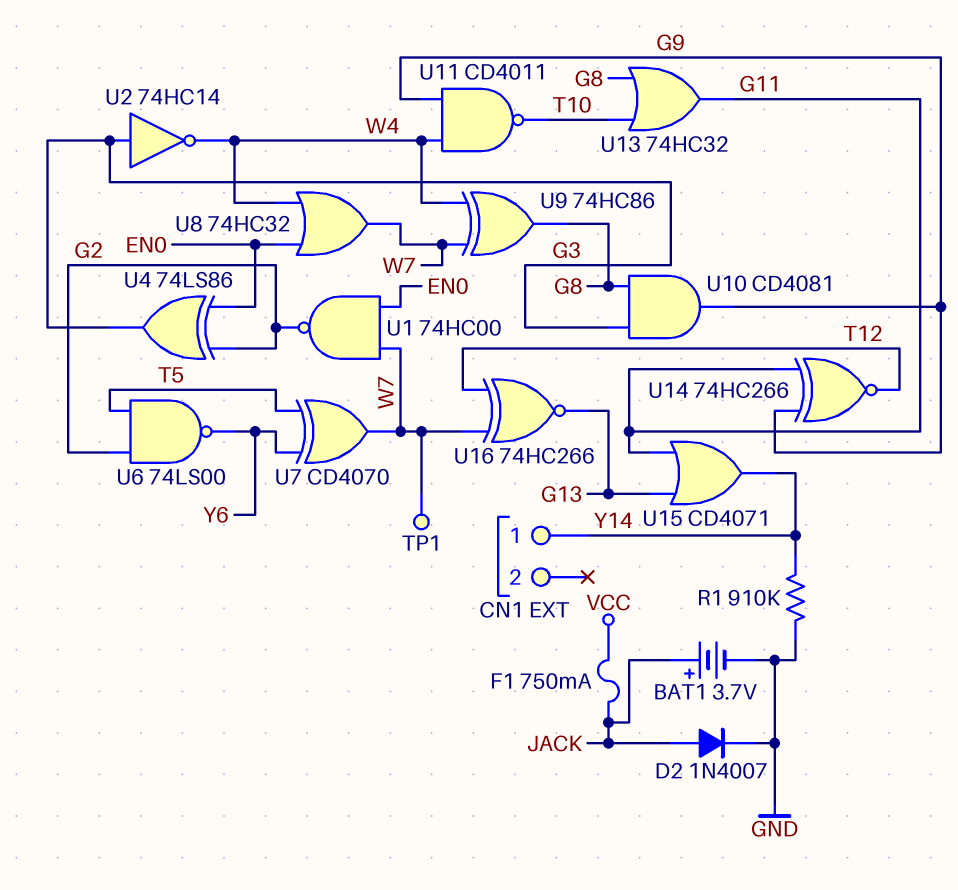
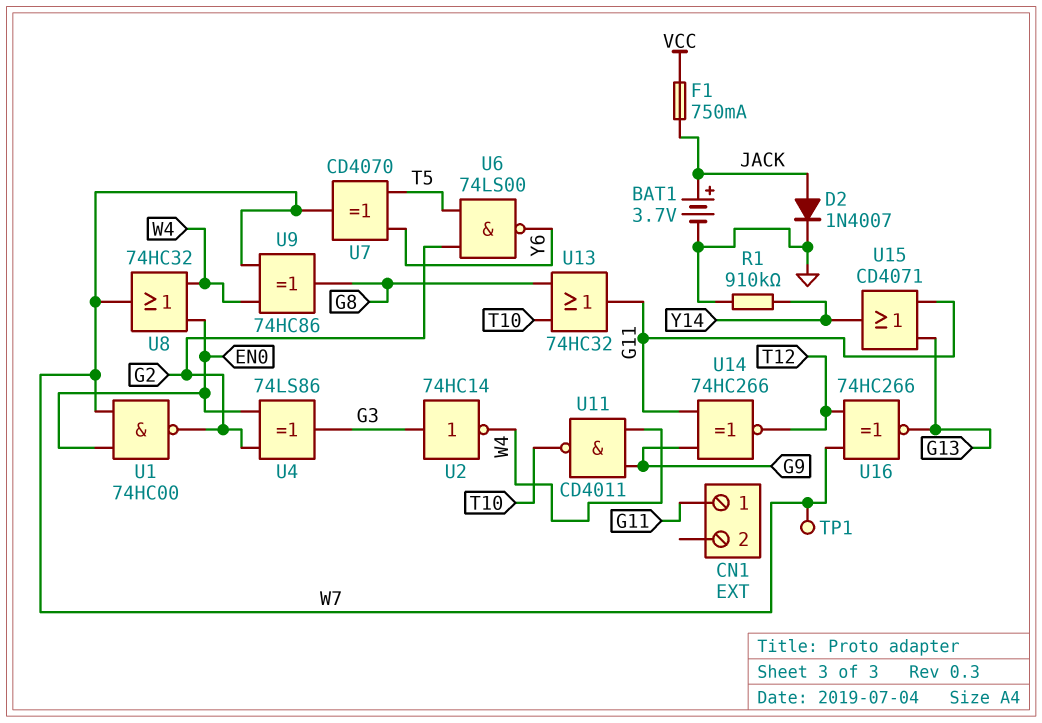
CN1 pin 1: Y14 -> G11
U10: AND CD4081 (in G3, in G8, out G9) -> none

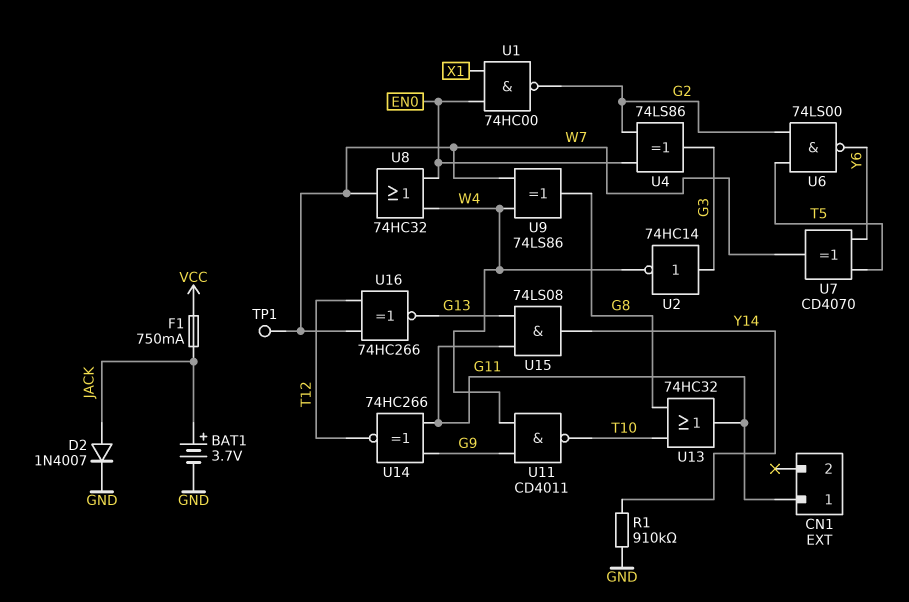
U1: NAND 74HC00 (in EN0, in W7, out G2) -> NAND 74HC00 (in EN0, in X1, out G2)
U9: XOR 74HC86 (in W4, in W7, out G8) -> XOR 74LS86 (in W4, in W7, out G8)
U15: OR CD4071 (in G11, in G13, out Y14) -> AND 74LS08 (in G11, in G13, out Y14)

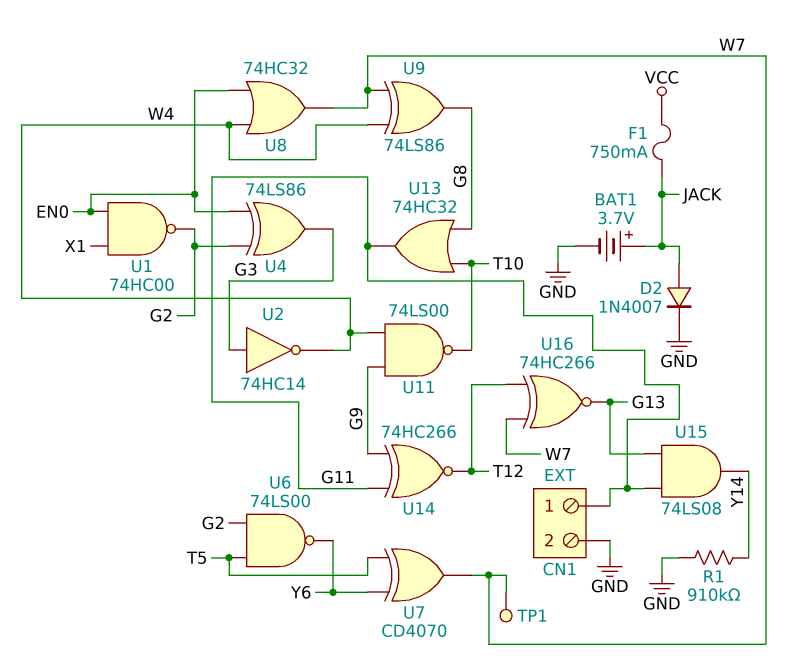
CN1 pin 2: none -> GND
U11: NAND CD4011 (in G9, in W4, out T10) -> NAND 74LS00 (in G9, in W4, out T10)

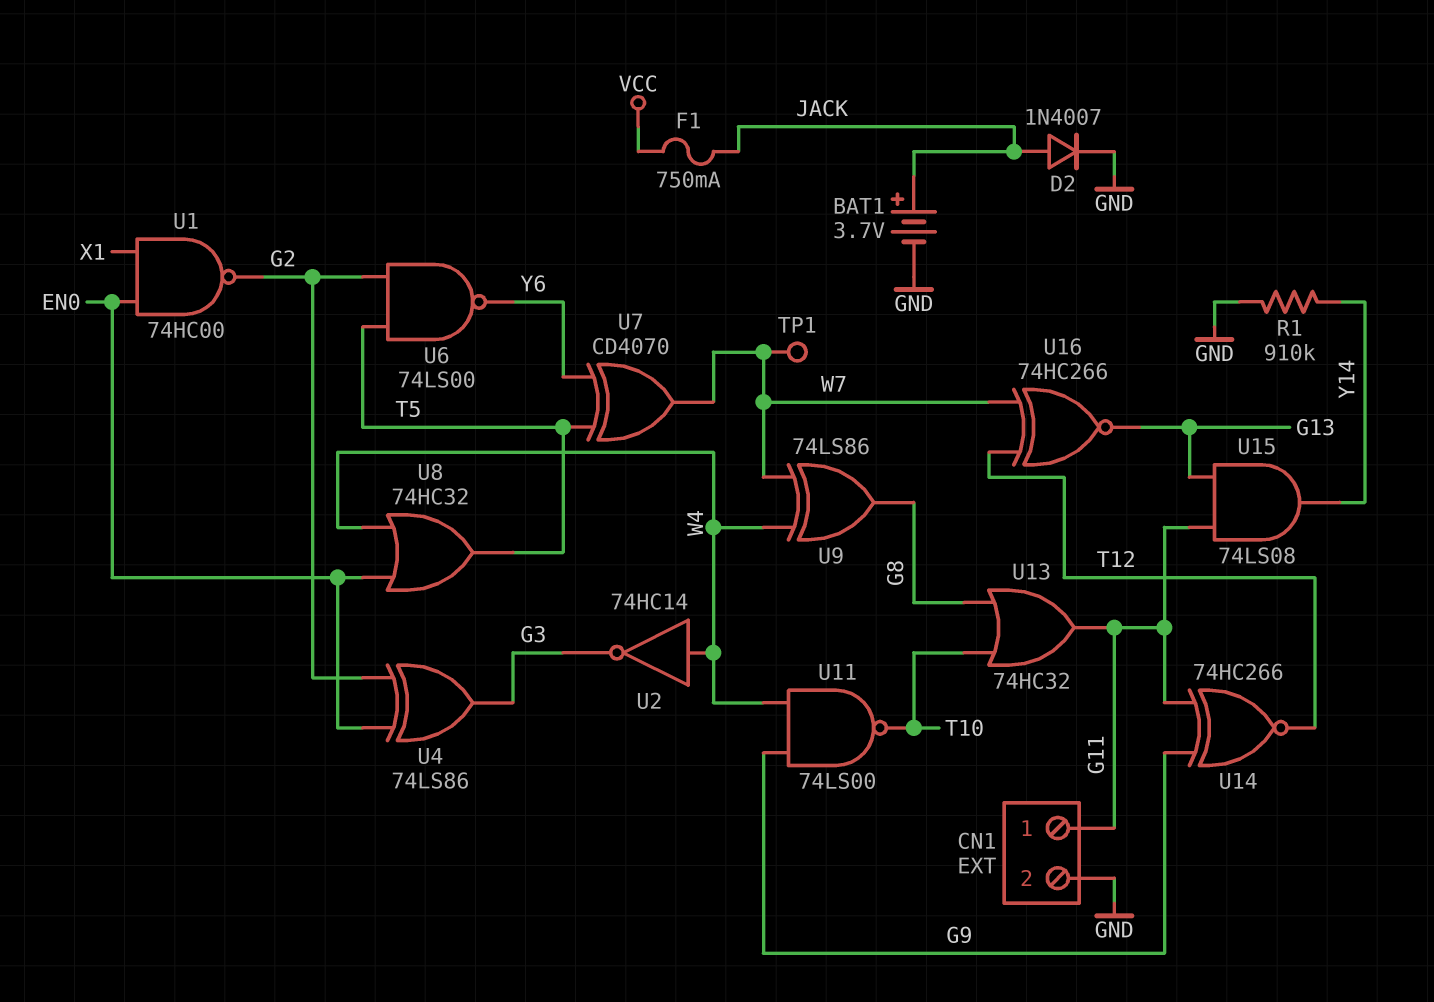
U2: NOT 74HC14 (in G3, out W4) -> NOT 74HC14 (in W4, out G3)
U8: OR 74HC32 (in EN0, in W4, out W7) -> OR 74HC32 (in EN0, in W4, out T5)

